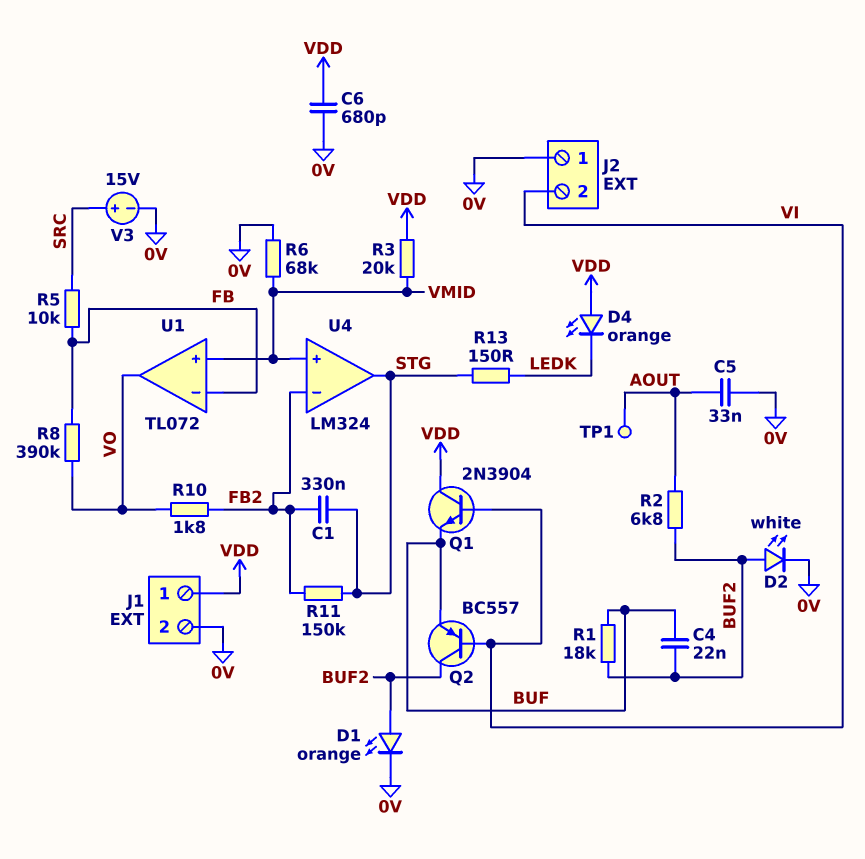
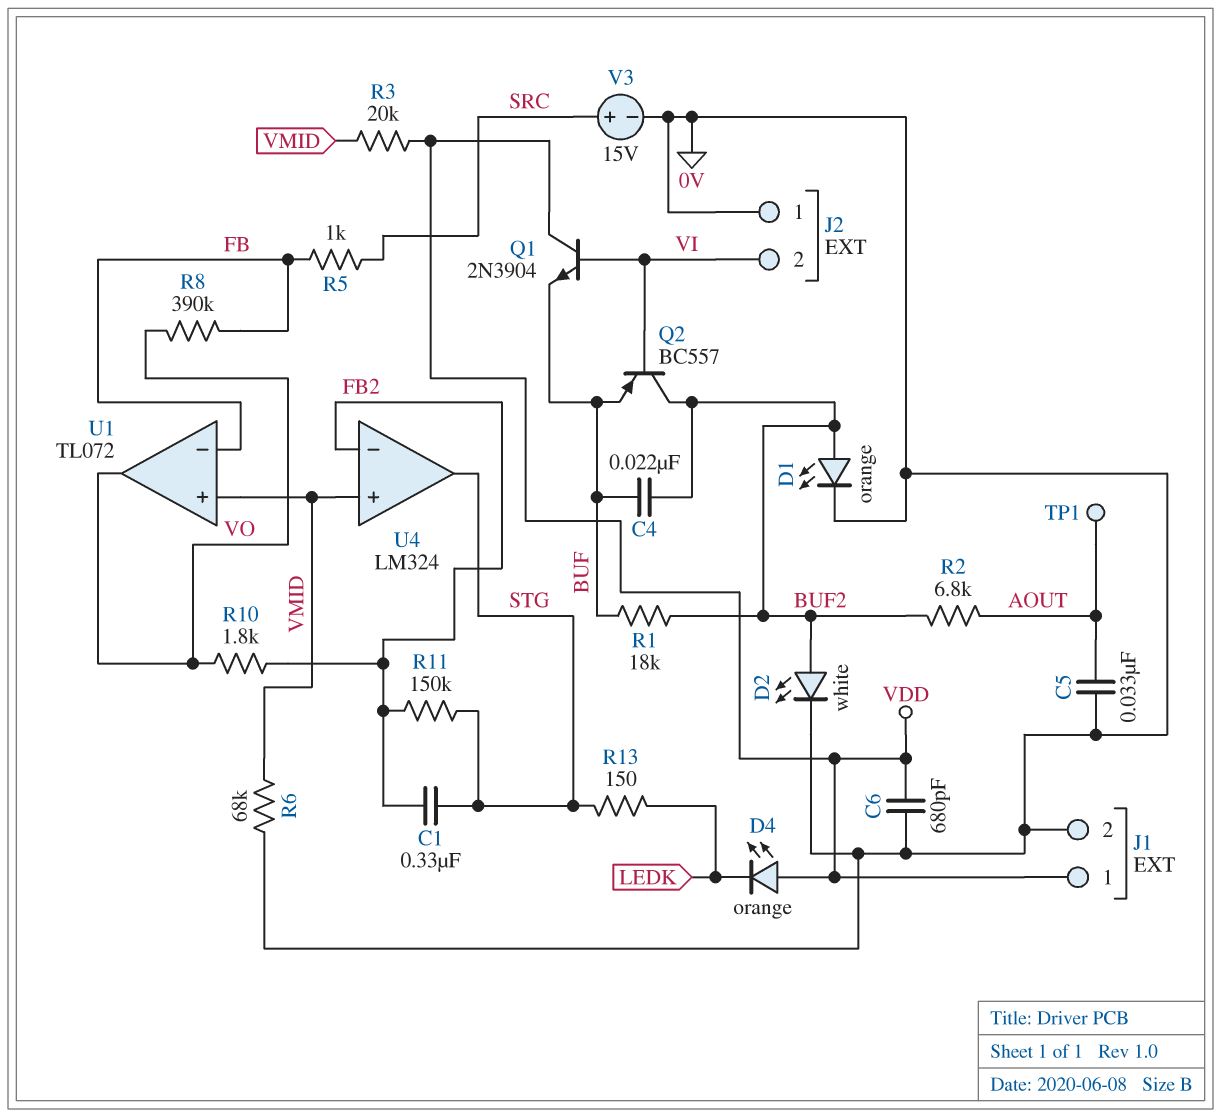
R5: 10k (FB, SRC) -> 1k (FB, SRC)

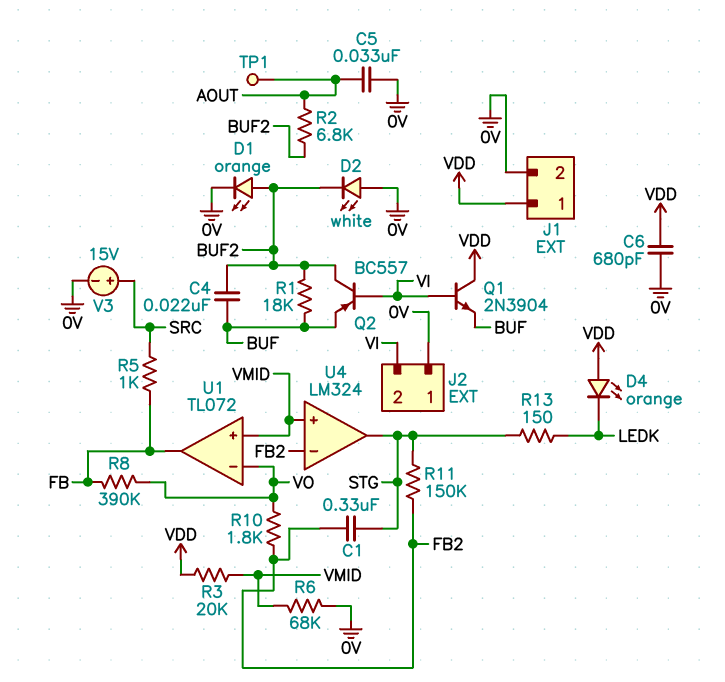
D2: LED white (A BUF2, K 0V) -> LED white (A 0V, K BUF2)
U1 pin in-: FB -> VO
U1 pin out: VO -> FB

